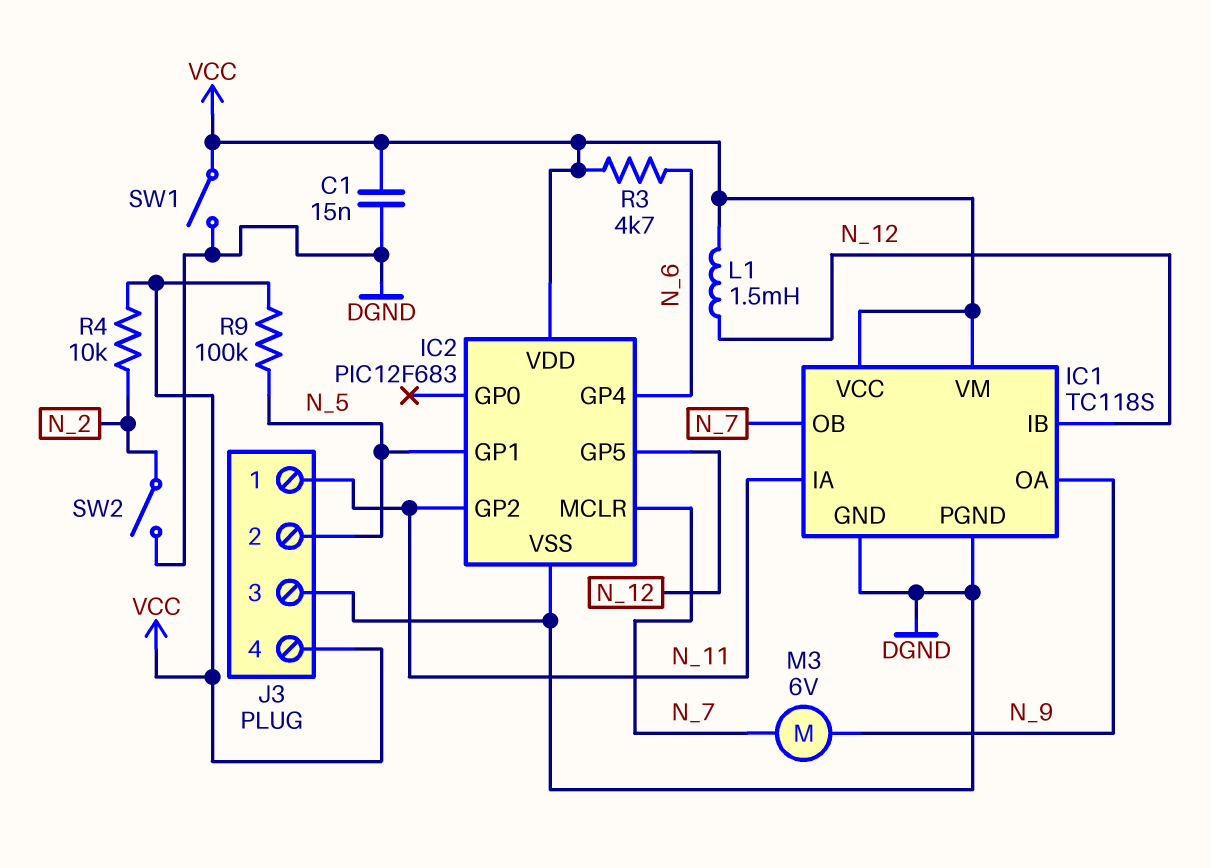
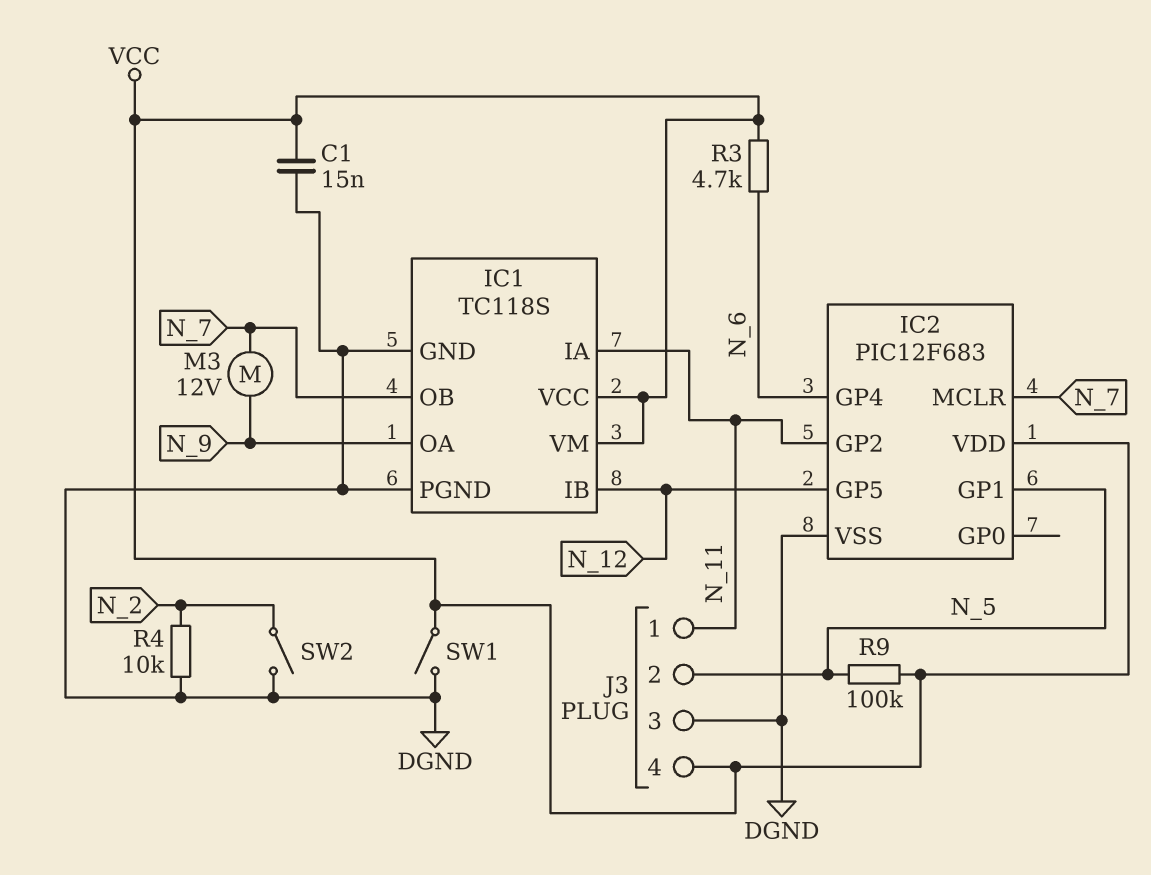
L1: 1.5mH (N_12, VCC) -> none
M3: motor 6V (N_7, N_9) -> motor 12V (N_7, N_9)
R4: 10k (N_2, VCC) -> 10k (DGND, N_2)

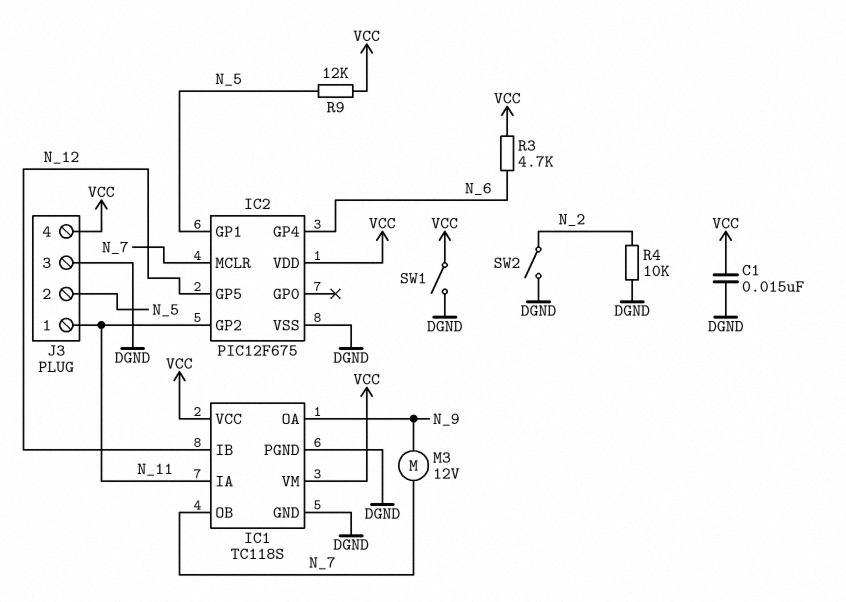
IC2: PIC12F683 -> PIC12F675
R9: 100k (N_5, VCC) -> 12k (N_5, VCC)

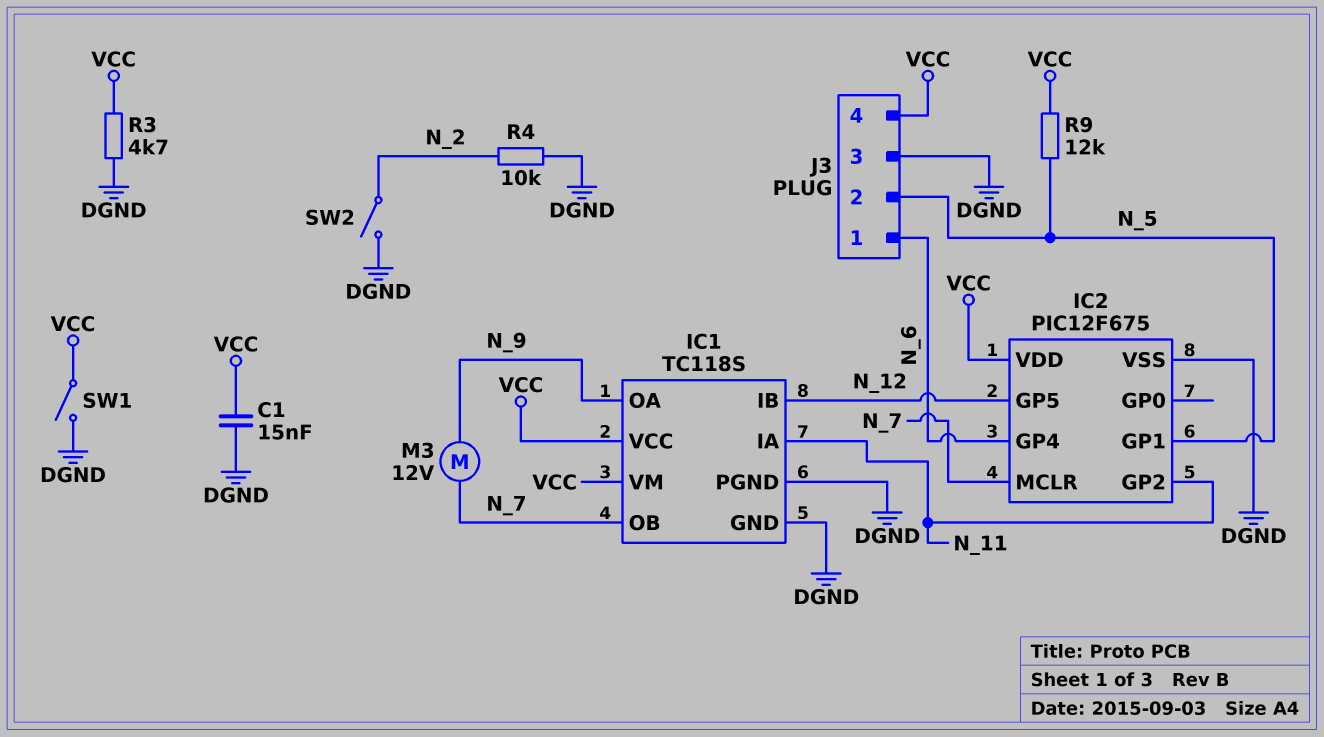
J3 pin 1: N_11 -> N_6
R3: 4.7k (N_6, VCC) -> 4.7k (DGND, VCC)

